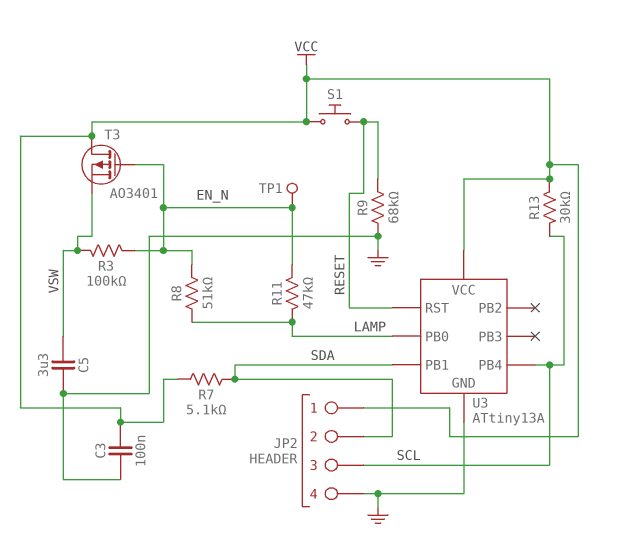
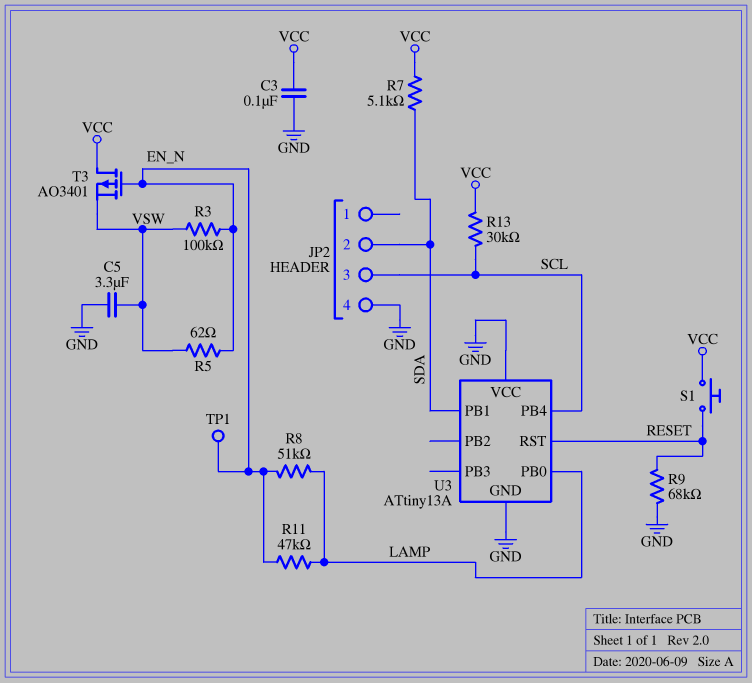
JP2 pin 1: VCC -> none
R5: none -> 62 (EN_N, VSW)
U3 pin VCC: VCC -> GND

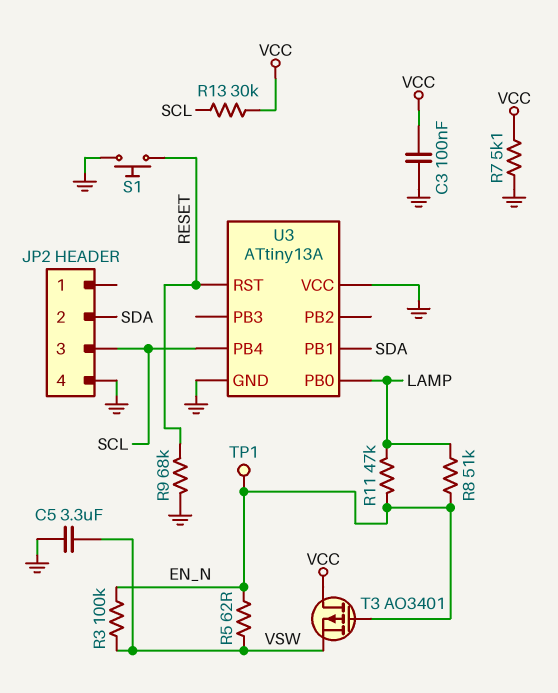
R7: 5.1k (SDA, VCC) -> 5.1k (GND, VCC)
S1: button (RESET, VCC) -> button (GND, RESET)

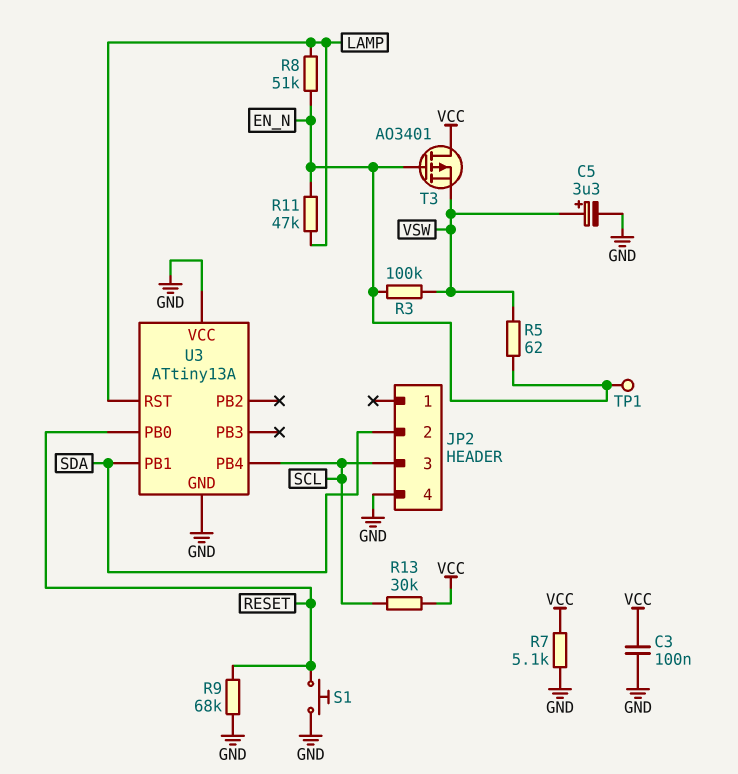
C5: 3.3uF (GND, VSW) -> 3.3uF (plus VSW, minus GND)
U3 pin PB0: LAMP -> RESET
U3 pin RST: RESET -> LAMP

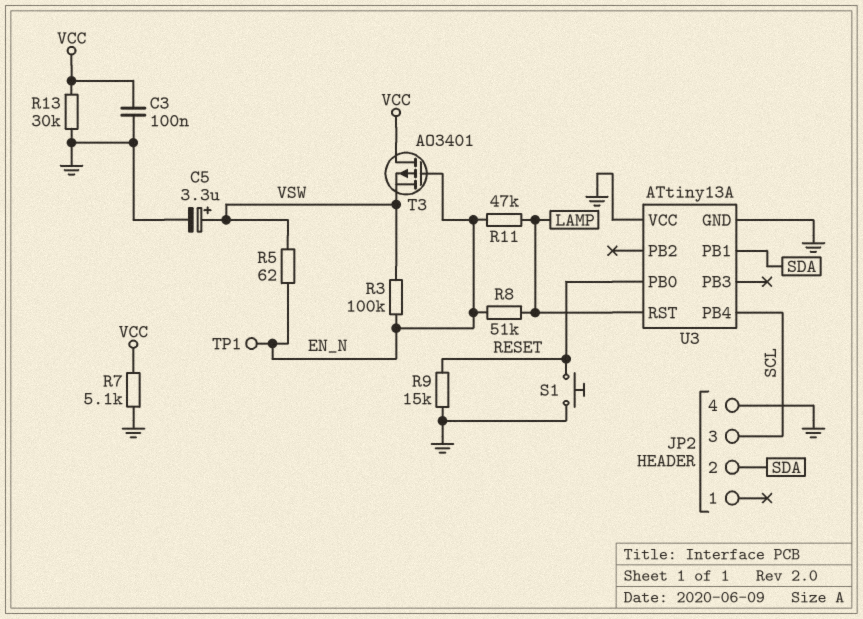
R9: 68k (GND, RESET) -> 15k (GND, RESET)
R13: 30k (SCL, VCC) -> 30k (GND, VCC)

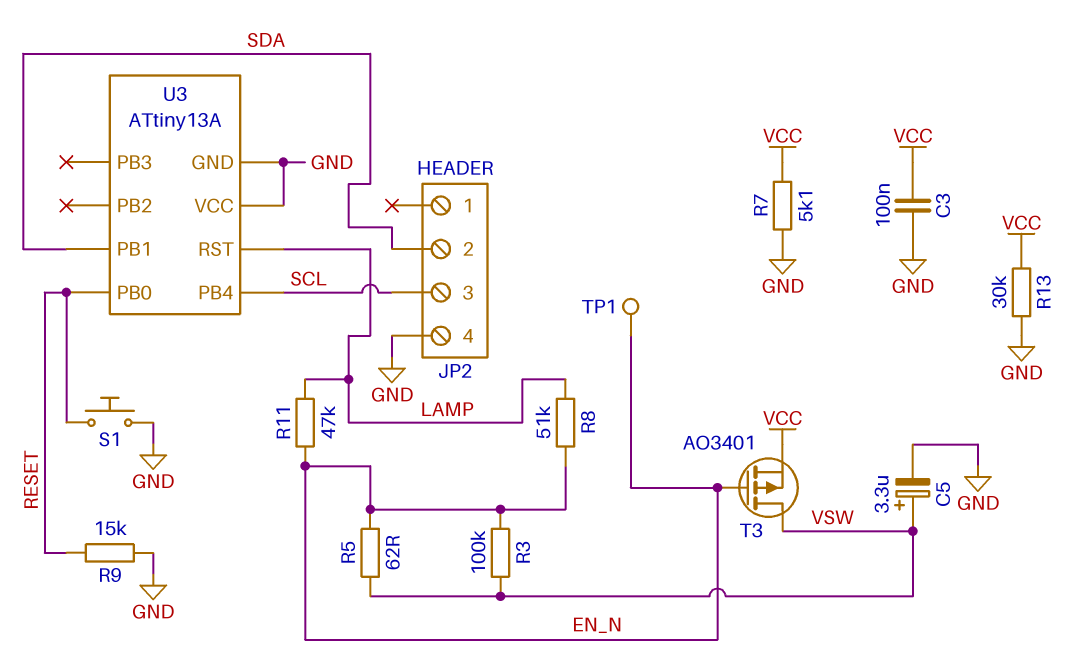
T3: PMOS AO3401 (G EN_N, D VCC, S VSW) -> PMOS AO3401 (G EN_N, D VSW, S VCC)

